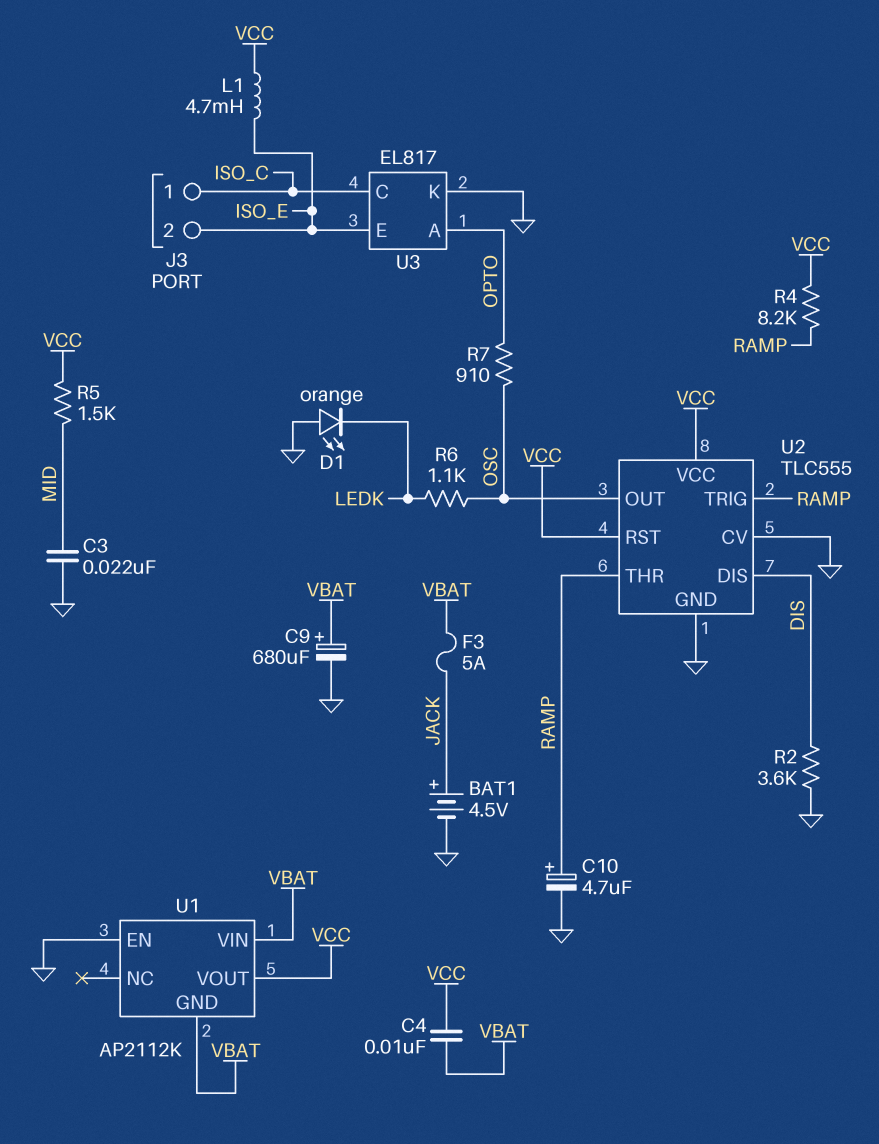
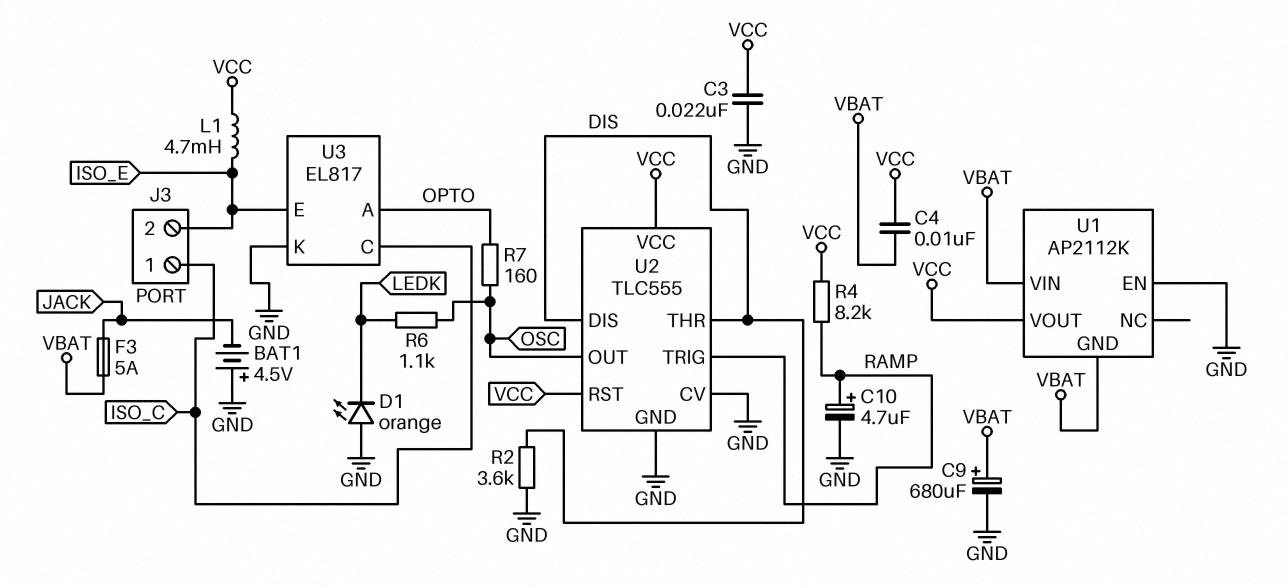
BAT1: 4.5V (plus JACK, minus GND) -> 4.5V (plus GND, minus JACK)
C3: 22nF (GND, MID) -> 22nF (GND, VCC)
R5: 1.5k (MID, VCC) -> none
R7: 910 (OPTO, OSC) -> 160 (OPTO, OSC)
U2 pin THR: RAMP -> DIS

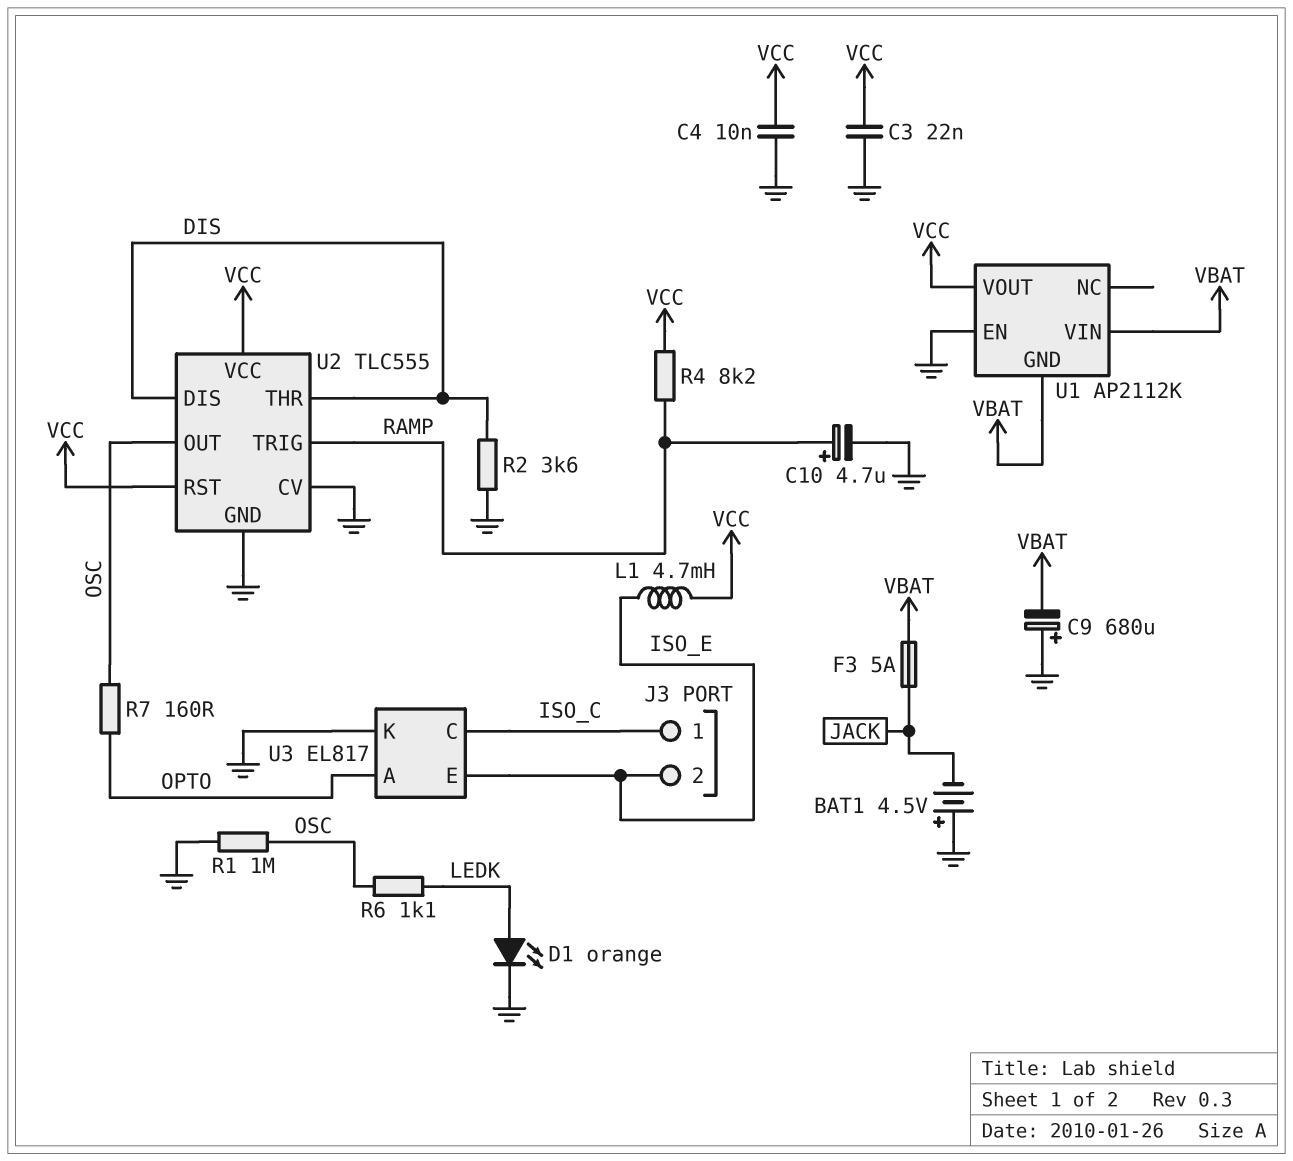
C4: 10nF (VBAT, VCC) -> 10nF (GND, VCC)
C9: 680uF (plus VBAT, minus GND) -> 680uF (plus GND, minus VBAT)
D1: LED orange (A GND, K LEDK) -> LED orange (A LEDK, K GND)
R1: none -> 1M (GND, OSC)

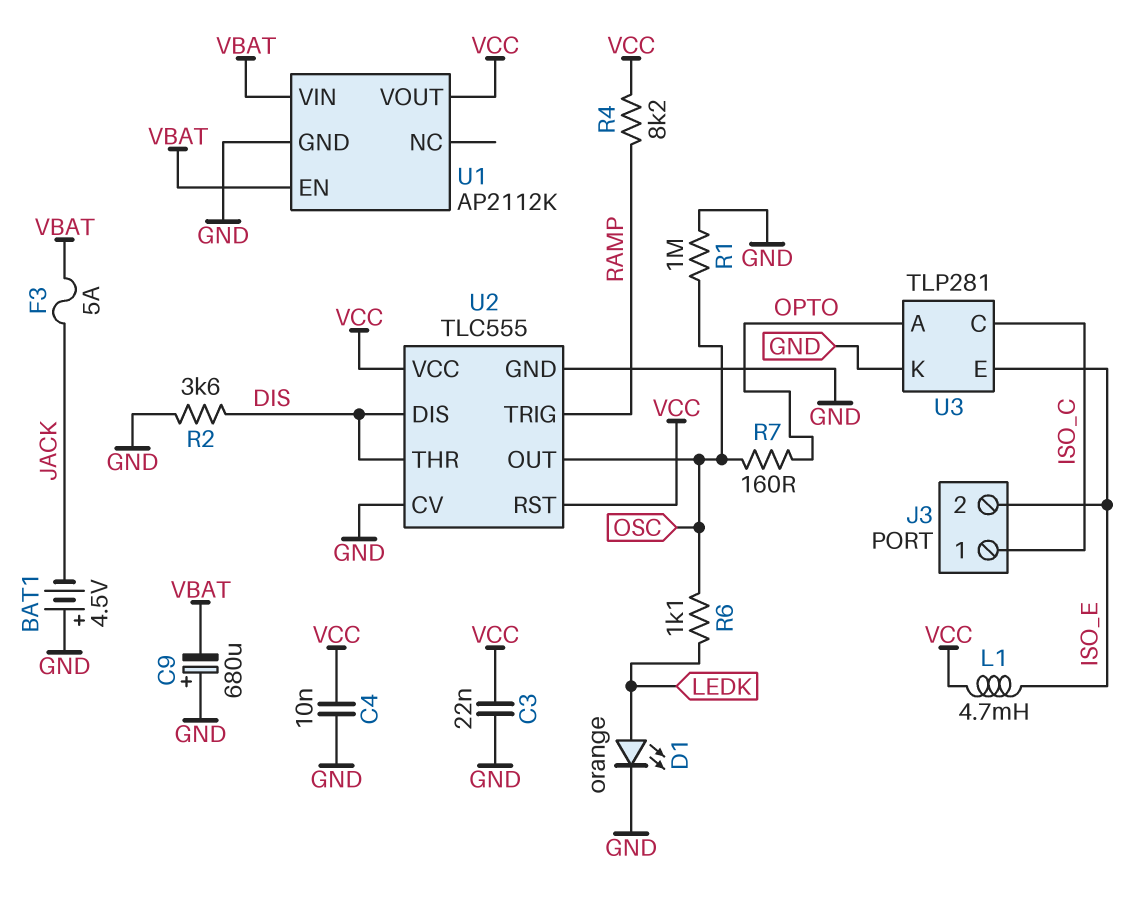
C10: 4.7uF (plus RAMP, minus GND) -> none
U1 pin EN: GND -> VBAT
U1 pin GND: VBAT -> GND
U3: EL817 -> TLP281

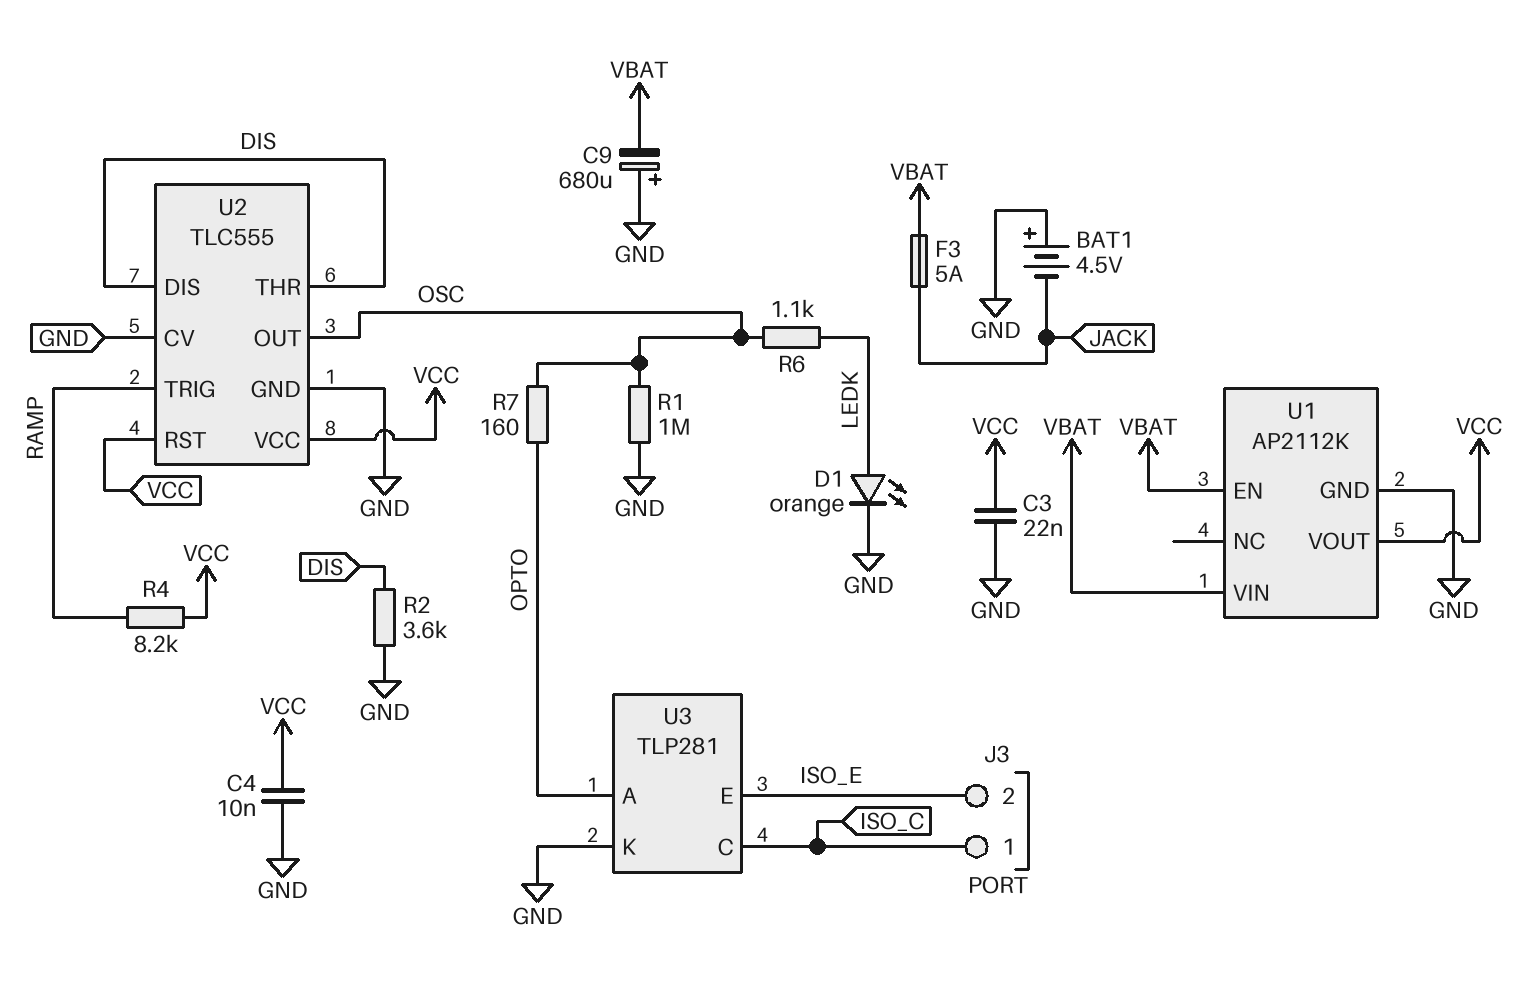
L1: 4.7mH (ISO_E, VCC) -> none

